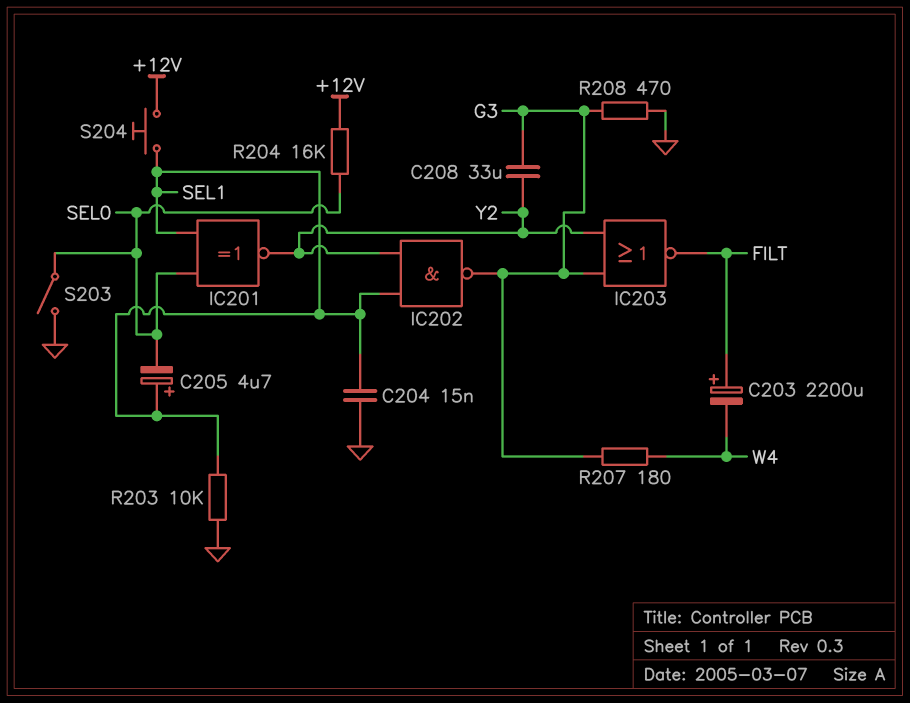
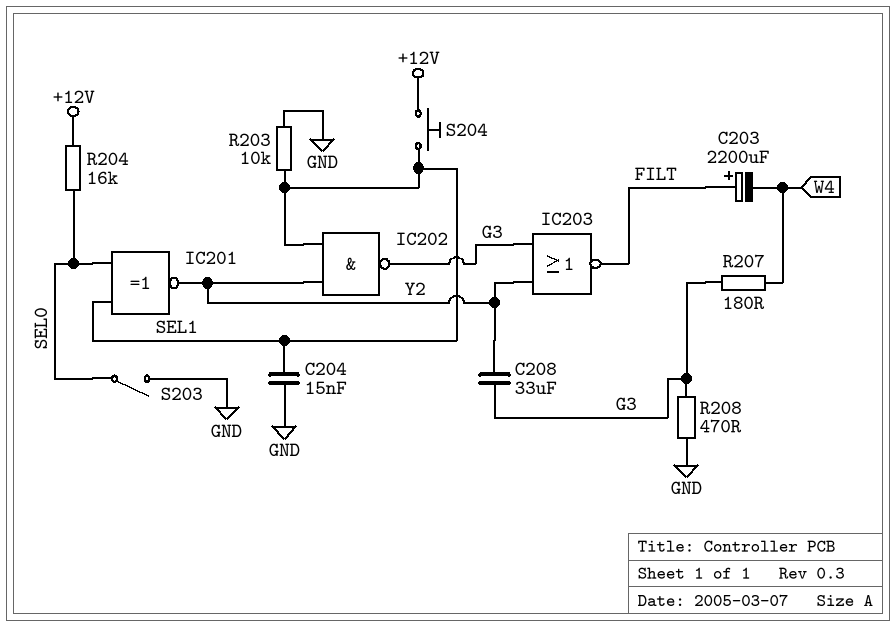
C205: 4.7uF (plus SEL1, minus SEL0) -> none

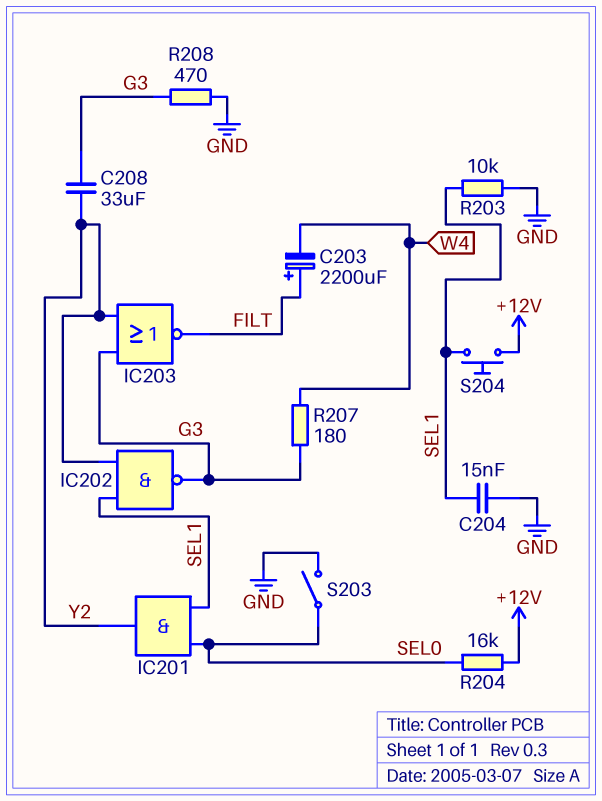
IC201: XNOR (in SEL0, in SEL1, out Y2) -> AND (in SEL0, in SEL1, out Y2)

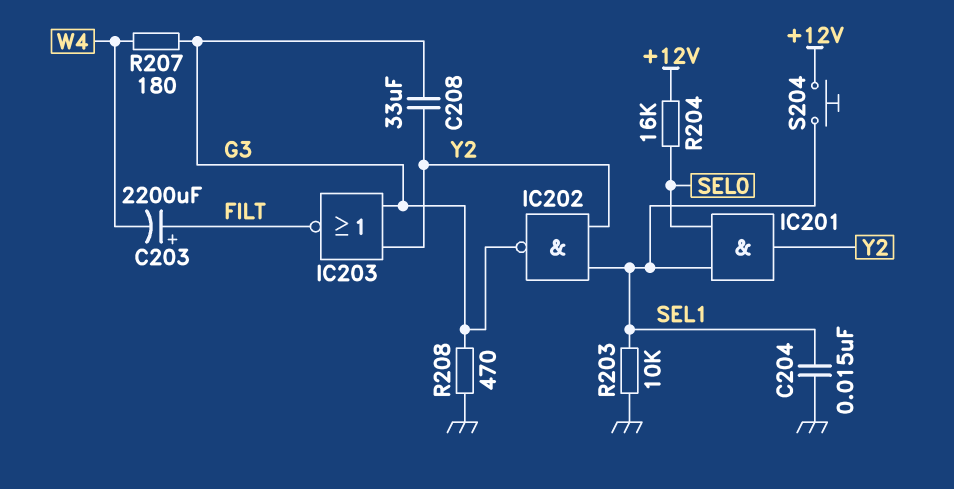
S203: switch (GND, SEL0) -> none

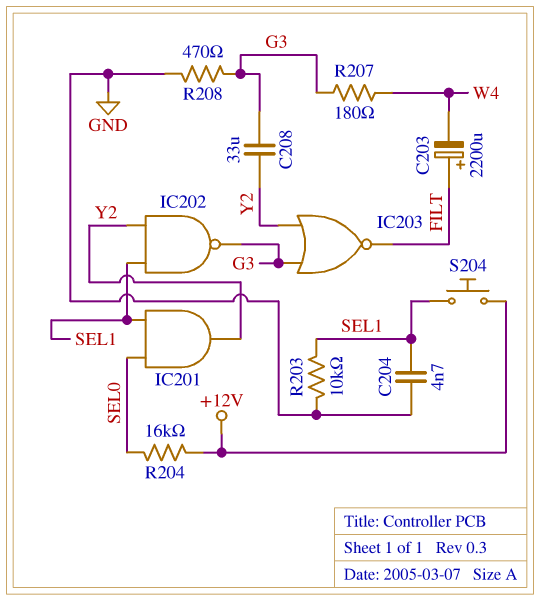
C204: 15nF (GND, SEL1) -> 4.7nF (GND, SEL1)

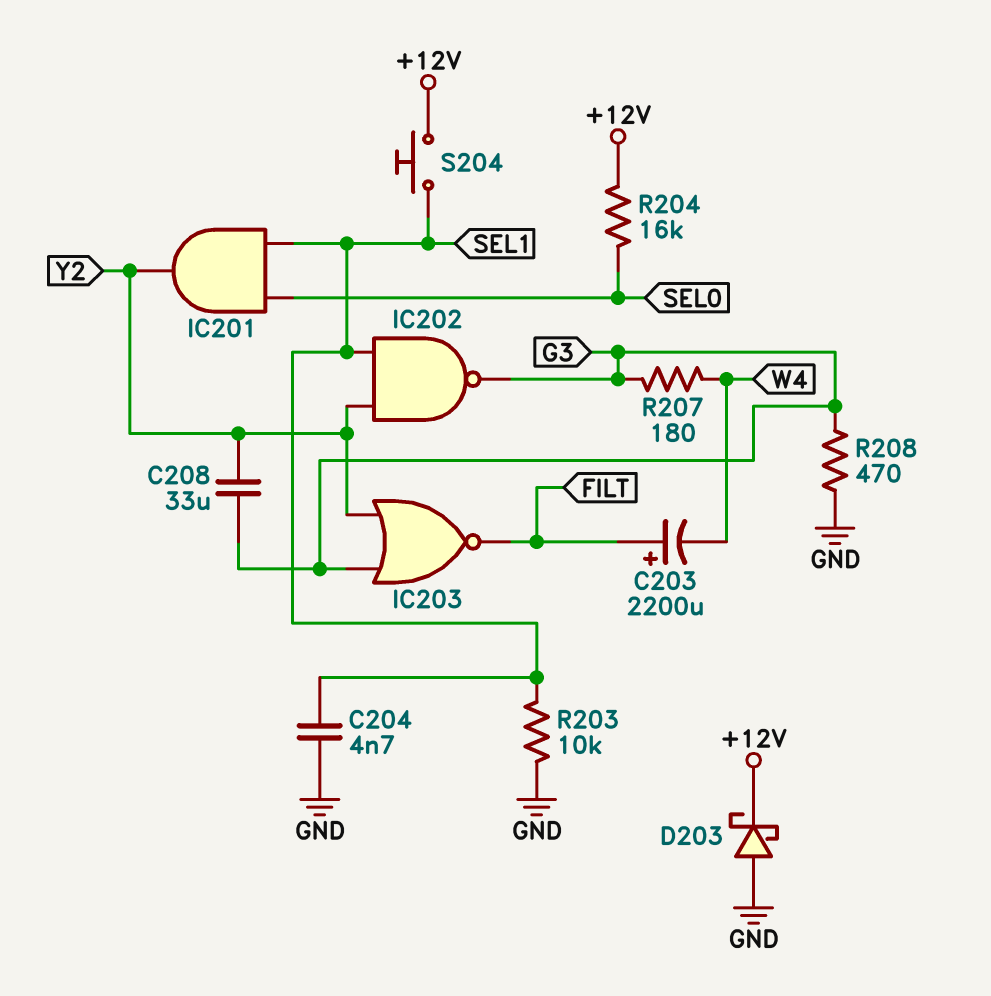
D203: none -> schottky (A GND, K +12V)

